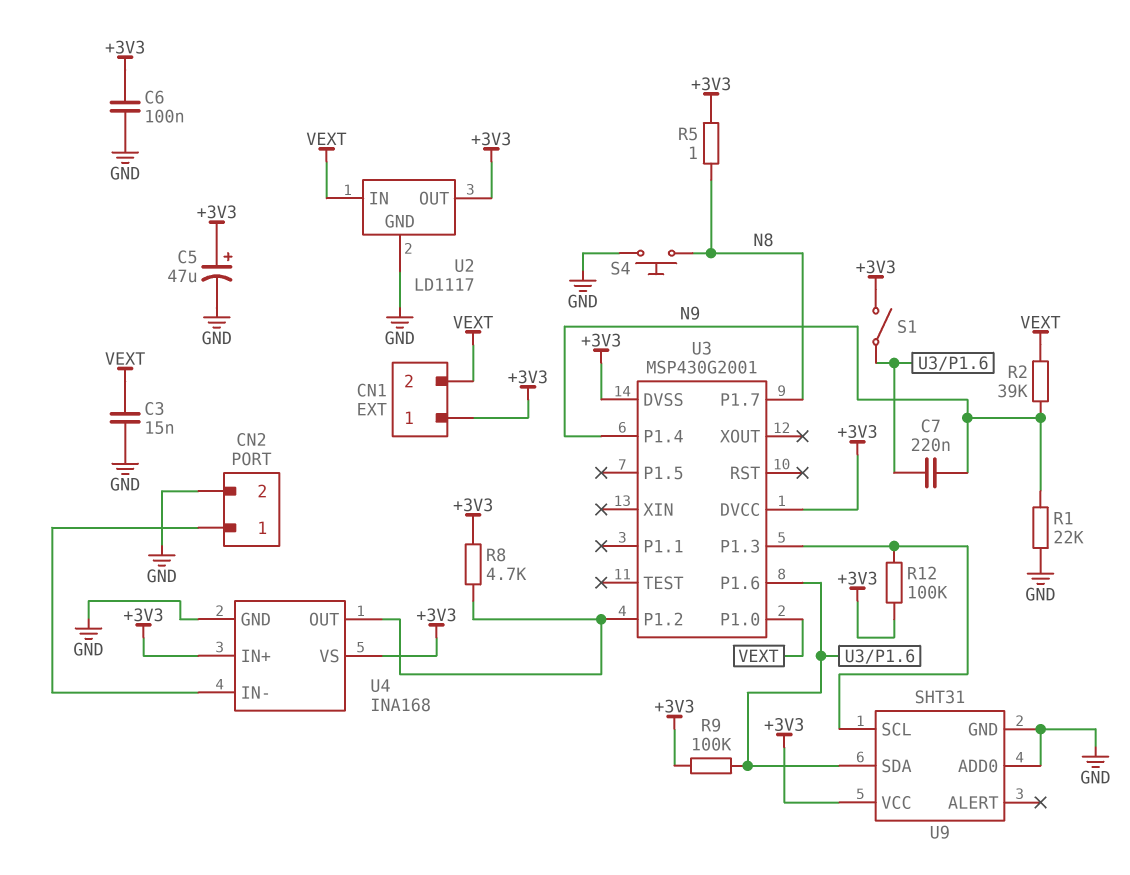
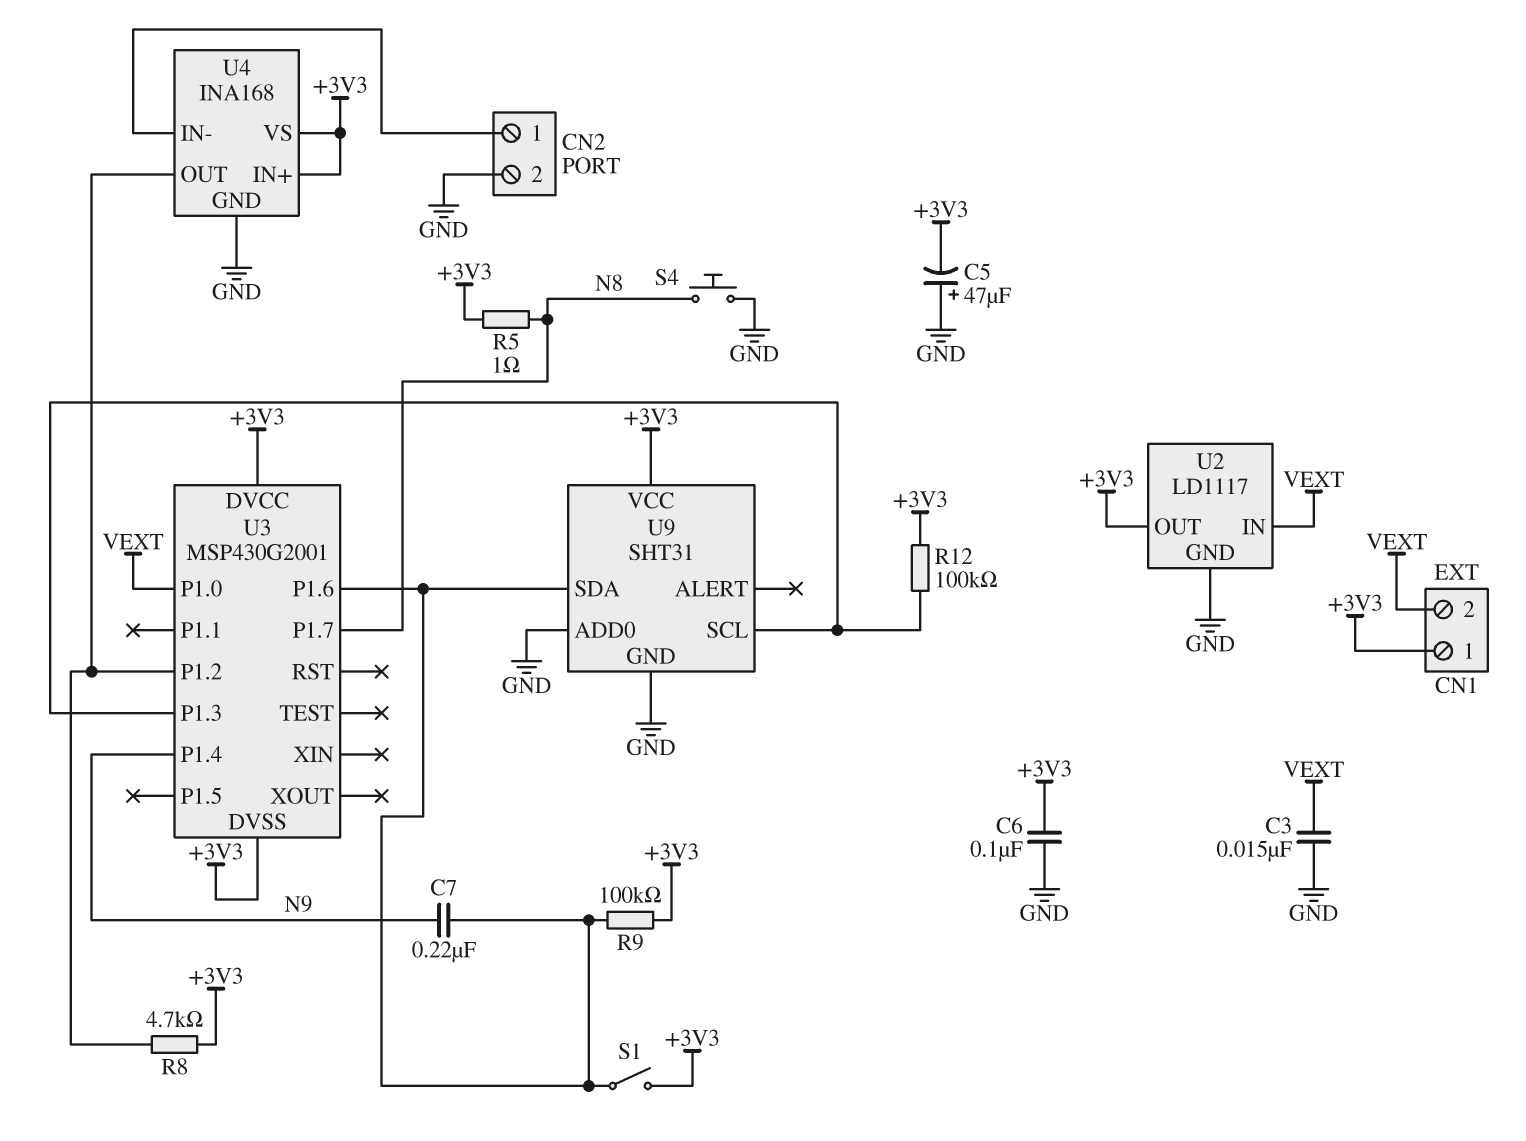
C5: 47uF (plus +3V3, minus GND) -> 47uF (plus GND, minus +3V3)
R1: 22k (GND, N9) -> none
R2: 39k (N9, VEXT) -> none

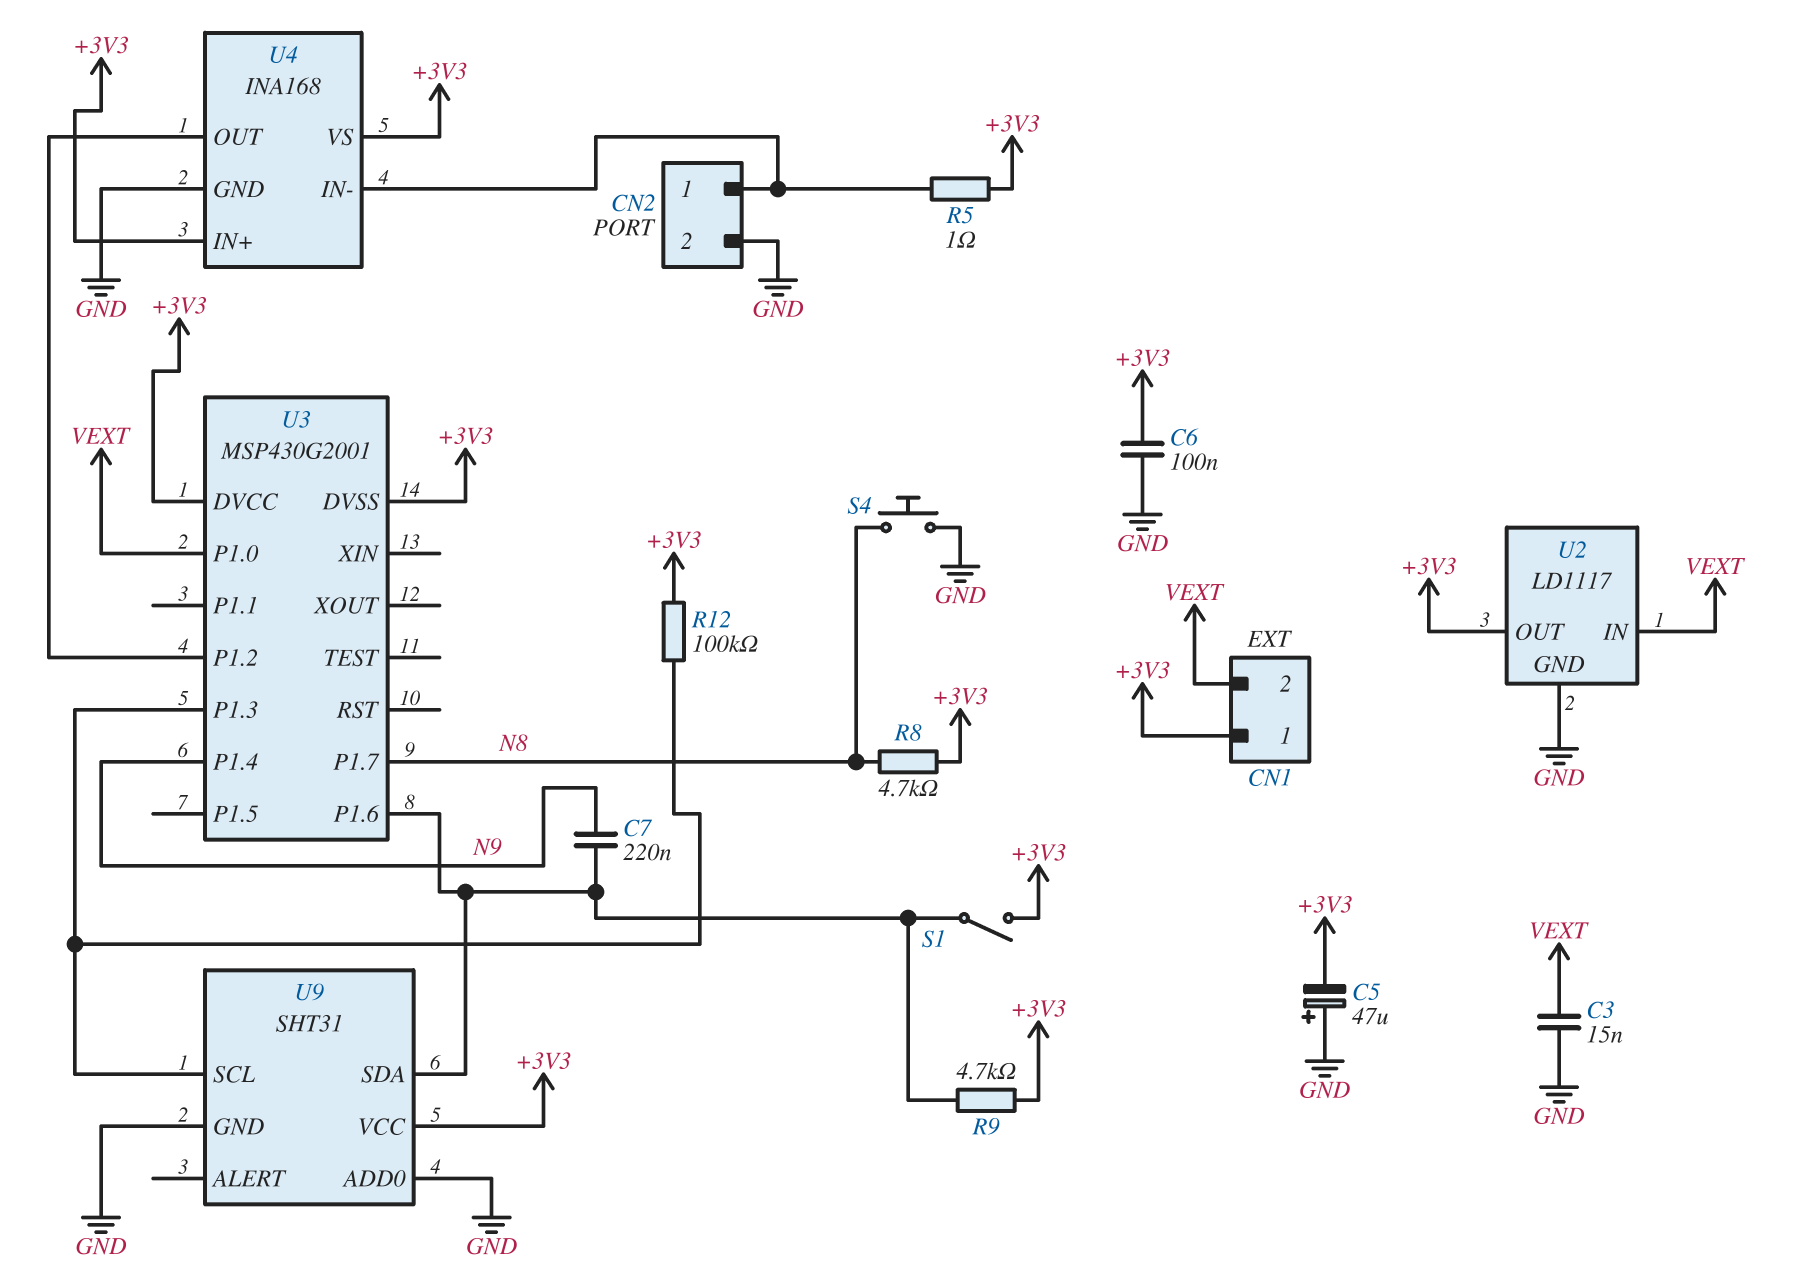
R5: 1 (+3V3, N8) -> 1 (+3V3, CN2/1)
R8: 4.7k (+3V3, U3/P1.2) -> 4.7k (+3V3, N8)
R9: 100k (+3V3, U3/P1.6) -> 4.7k (+3V3, U3/P1.6)

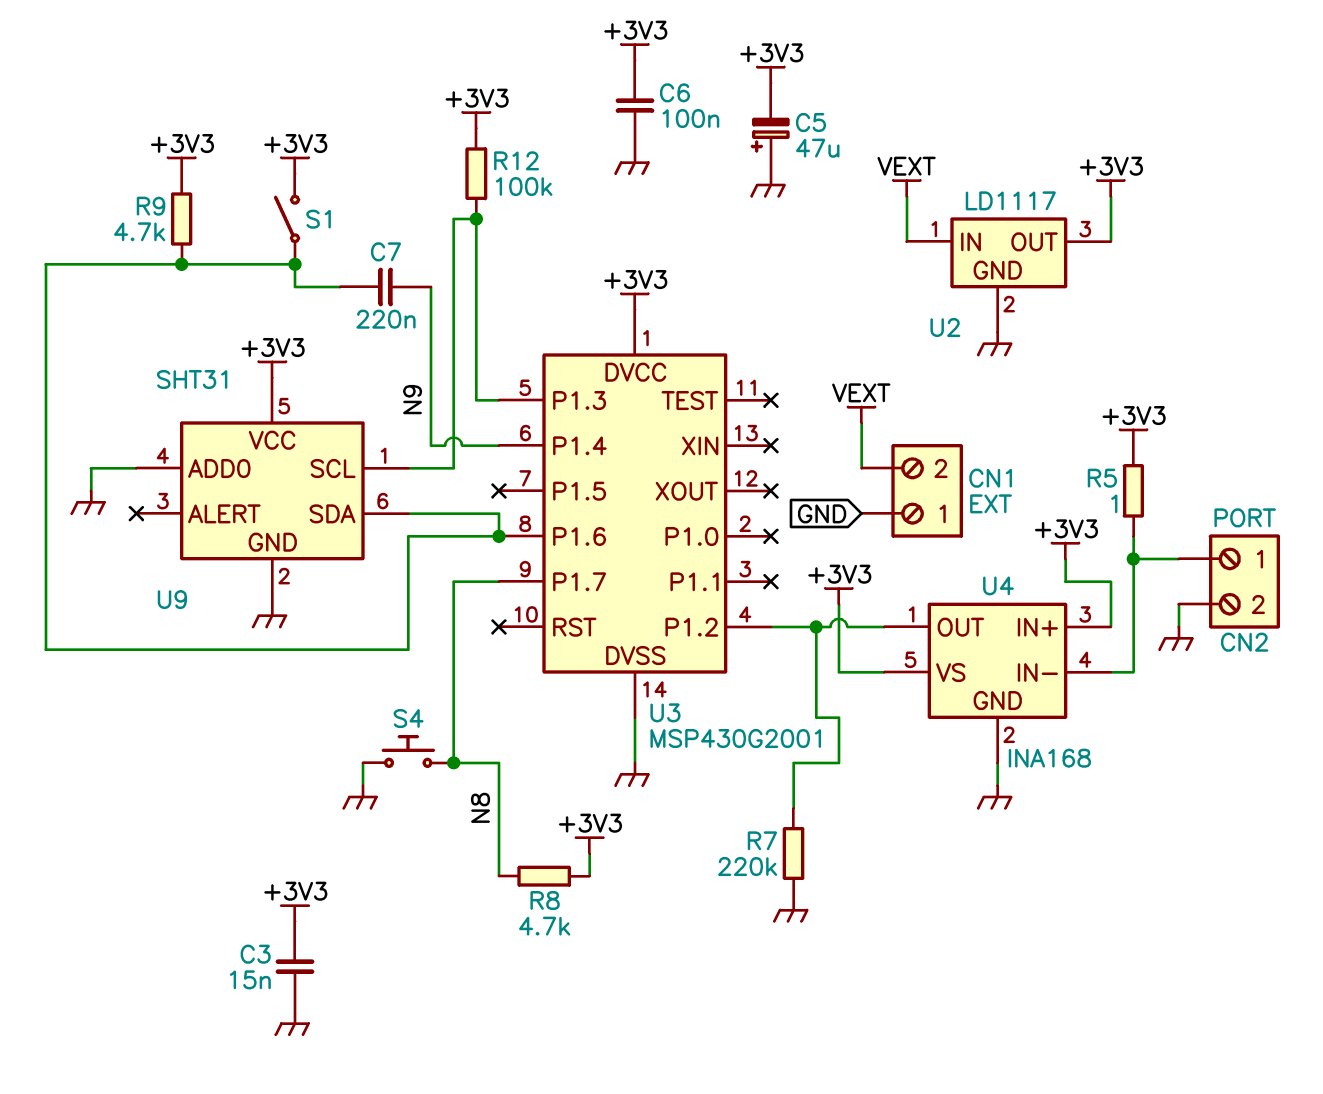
C3: 15nF (GND, VEXT) -> 15nF (+3V3, GND)
CN1 pin 1: +3V3 -> GND
R7: none -> 220k (GND, U3/P1.2)
U3 pin DVSS: +3V3 -> GND
U3 pin P1.0: VEXT -> none

